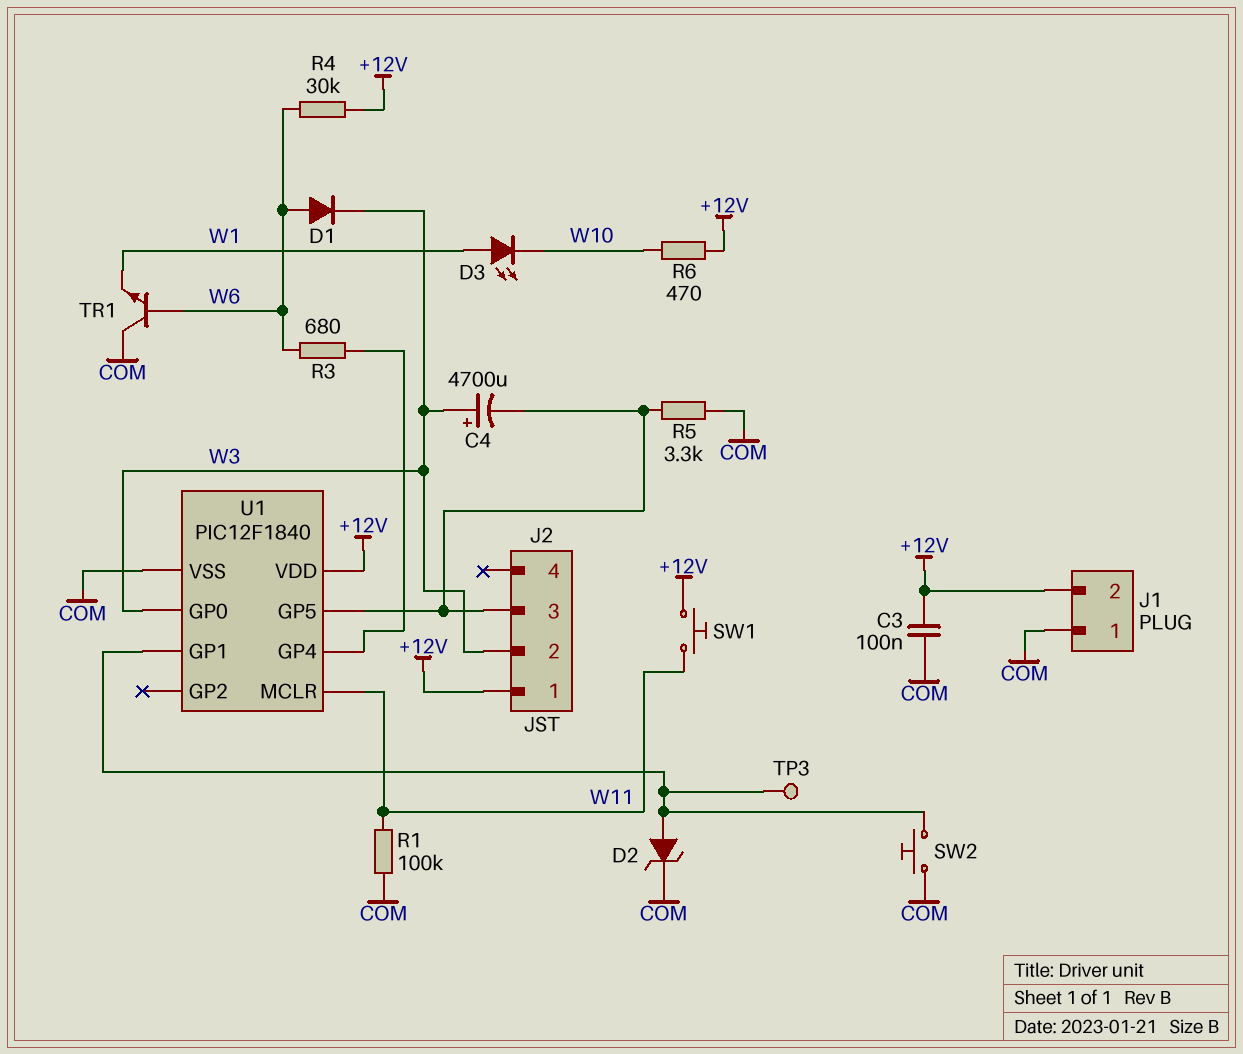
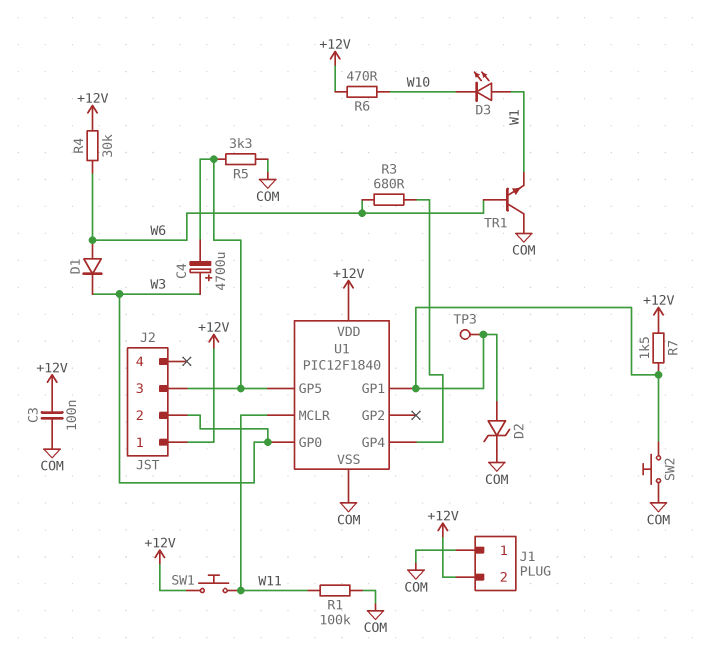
R7: none -> 1.5k (+12V, U1/GP1)

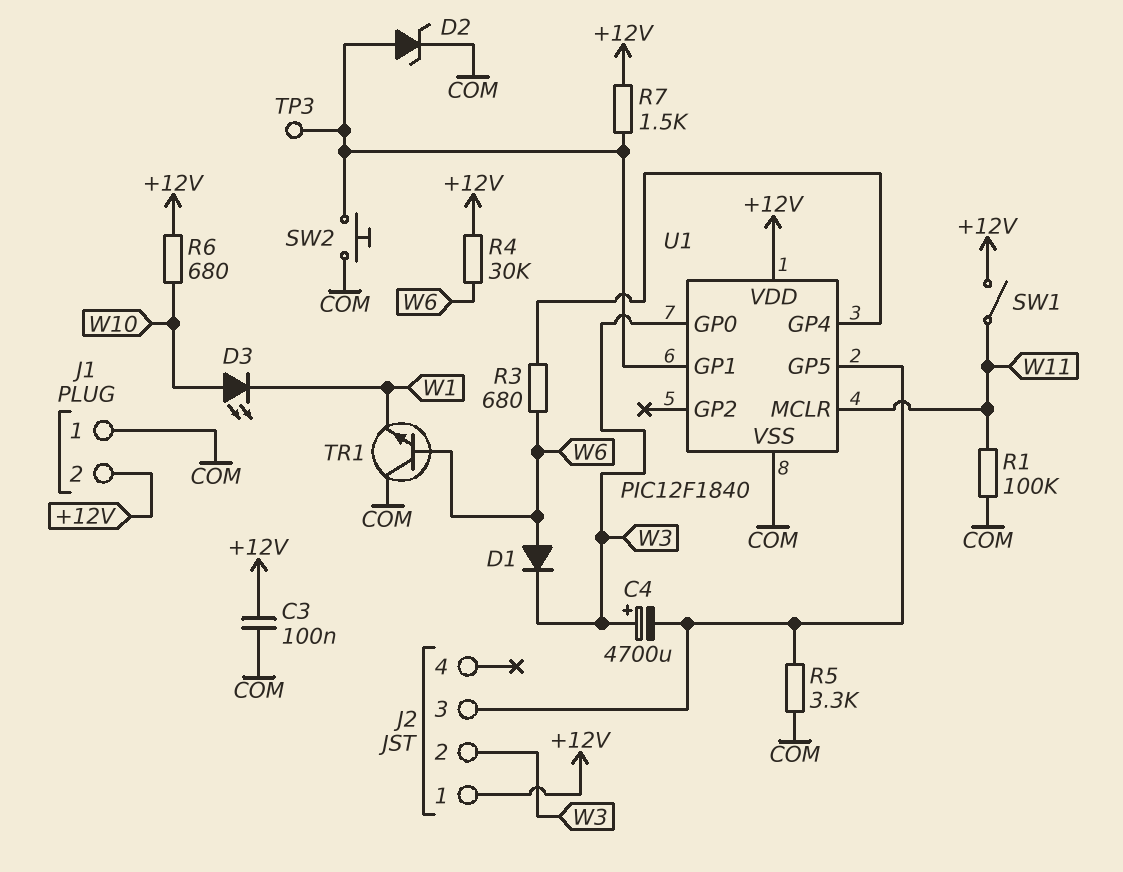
D3: LED (A W1, K W10) -> LED (A W10, K W1)
R6: 470 (+12V, W10) -> 680 (+12V, W10)
SW1: button (+12V, W11) -> switch (+12V, W11)

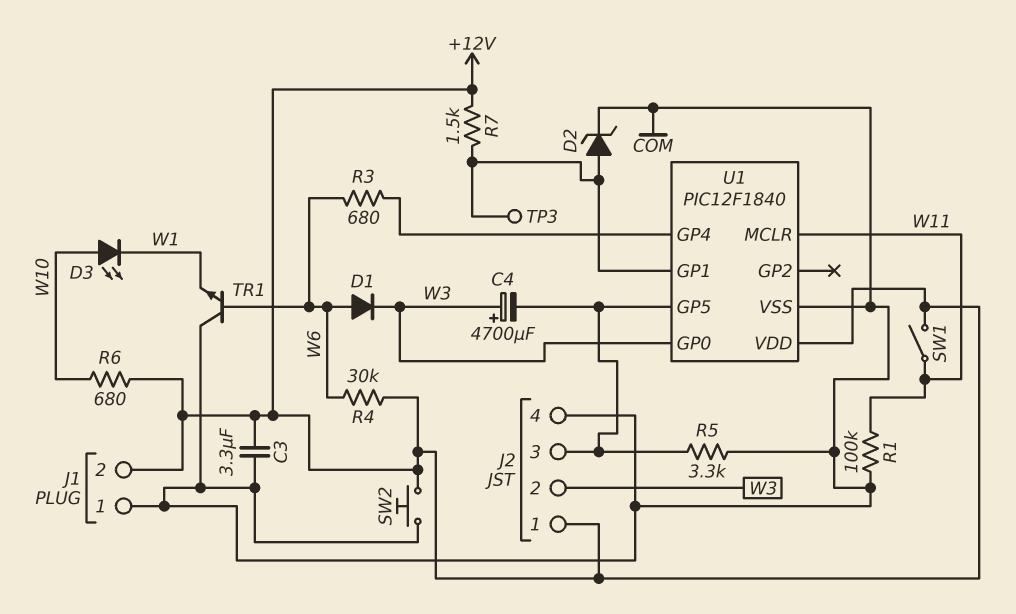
C3: 100nF (+12V, COM) -> 3.3uF (+12V, COM)
J2 pin 4: none -> COM
SW2: button (COM, U1/GP1) -> button (+12V, COM)

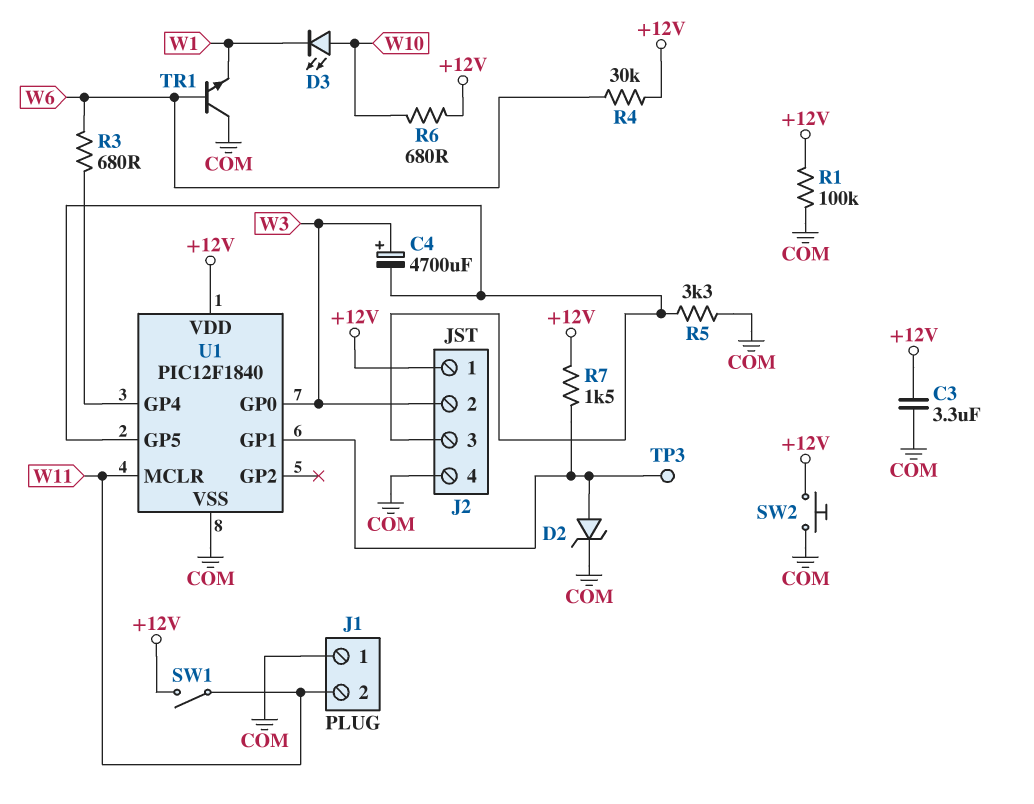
D1: diode (A W6, K W3) -> none
J1 pin 2: +12V -> W11
R1: 100k (COM, W11) -> 100k (+12V, COM)

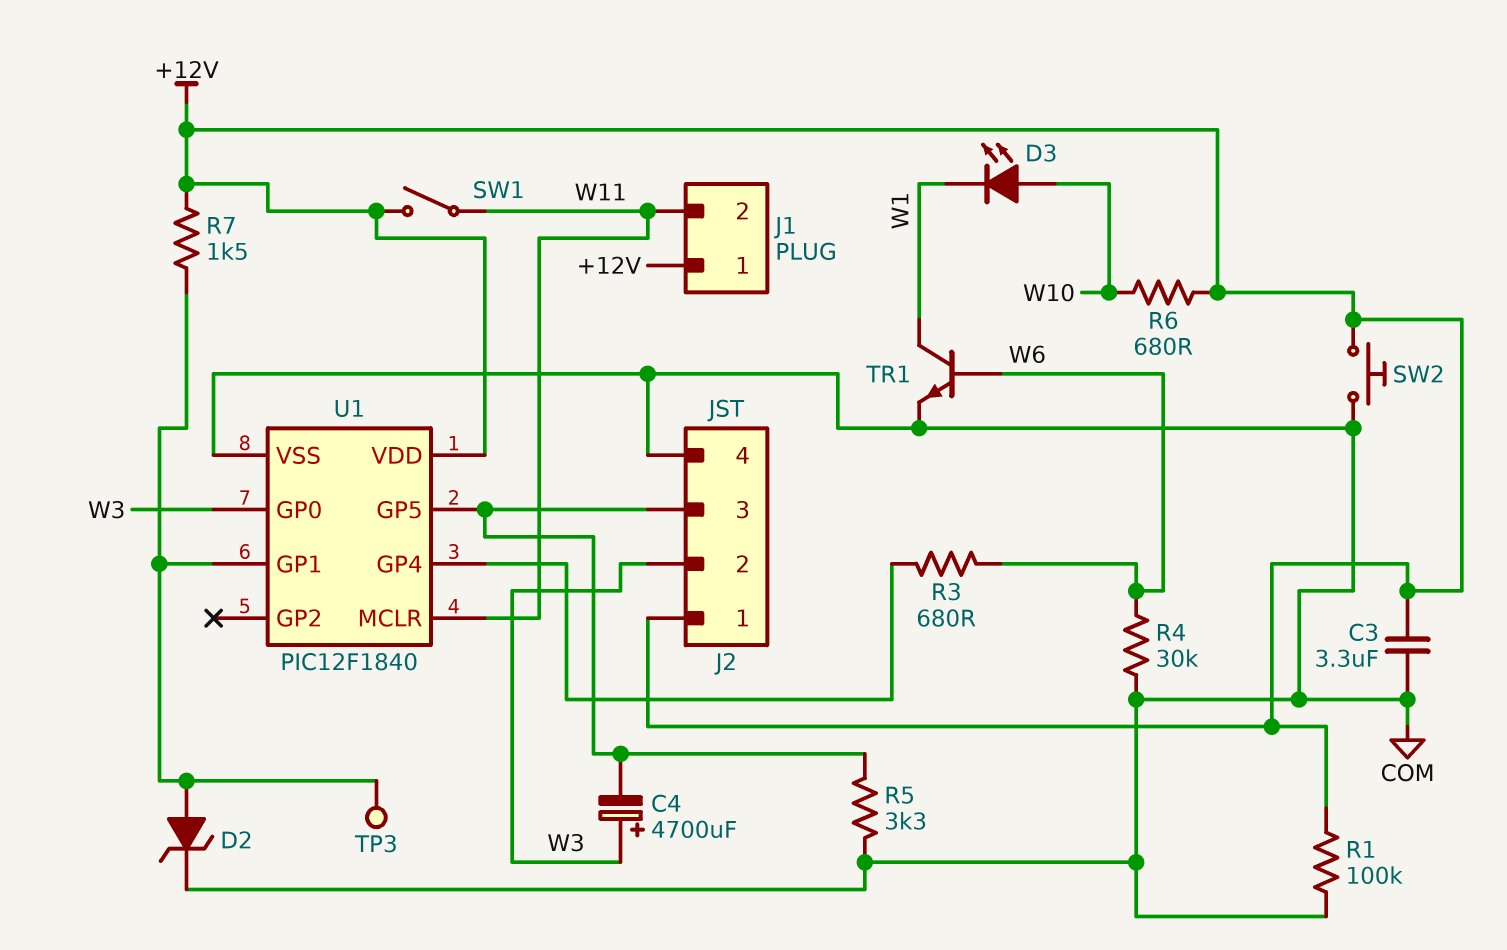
J1 pin 1: COM -> +12V
R4: 30k (+12V, W6) -> 30k (COM, W6)
TR1: NPN (B W6, C COM, E W1) -> NPN (B W6, C W1, E COM)

